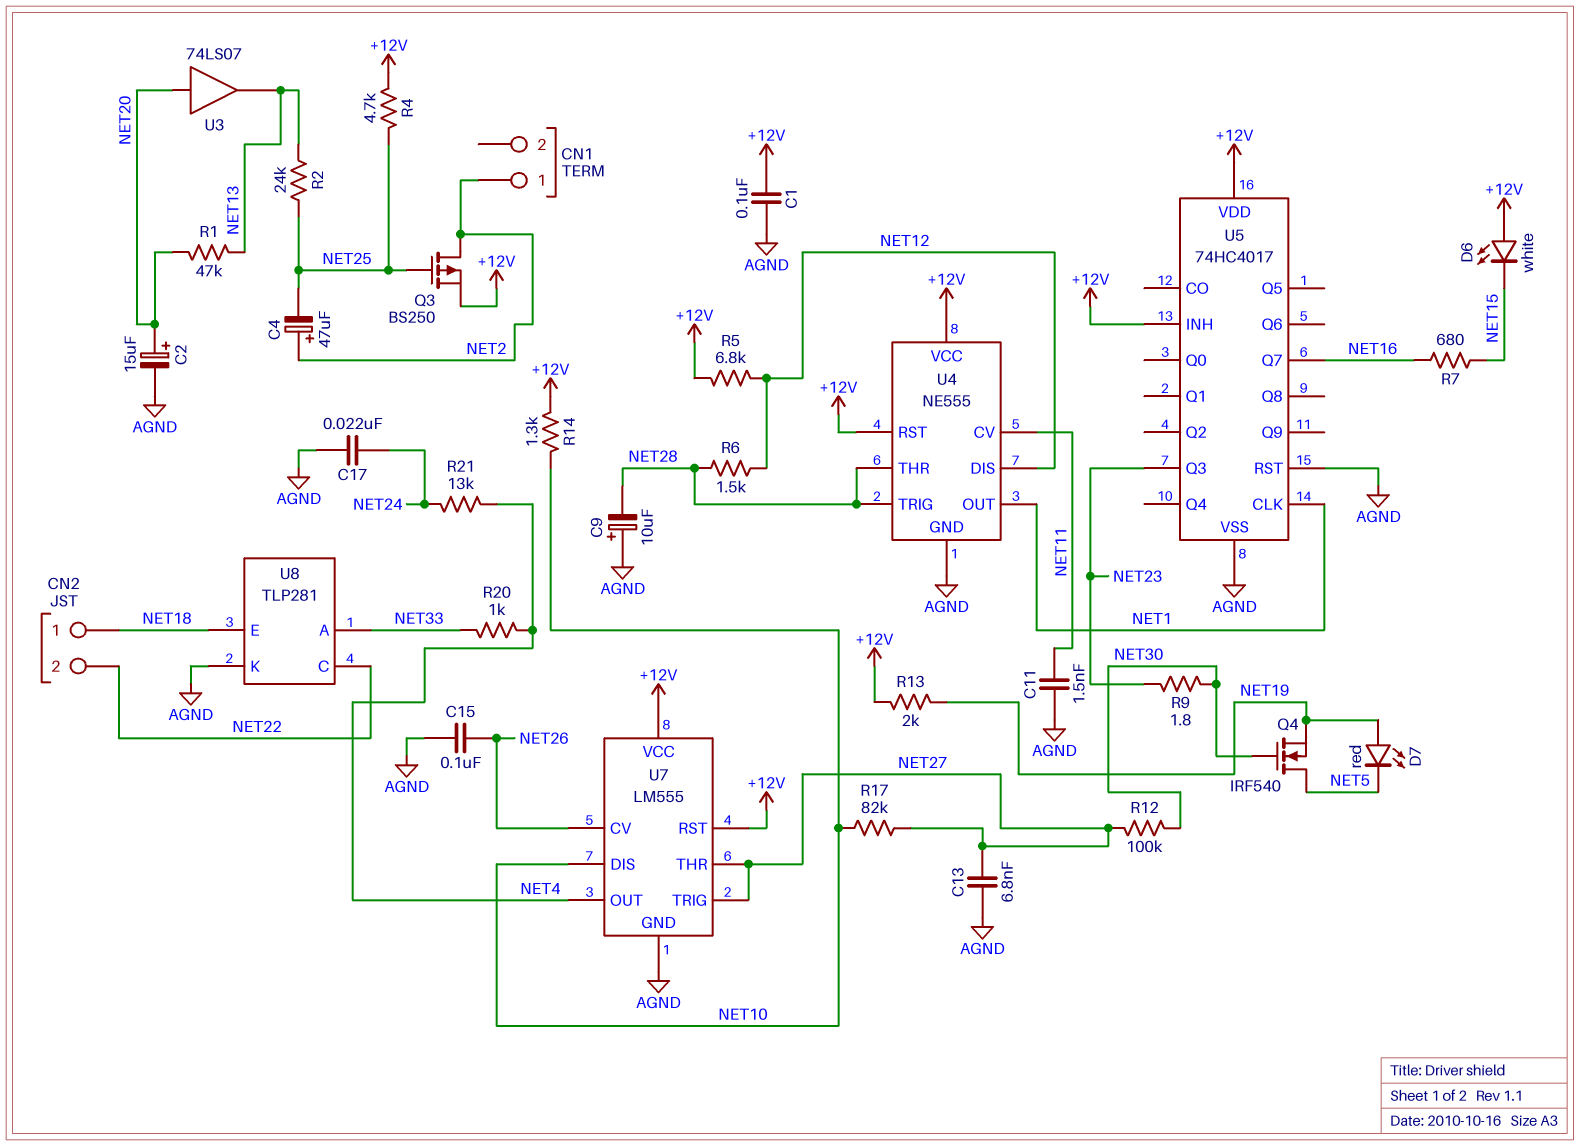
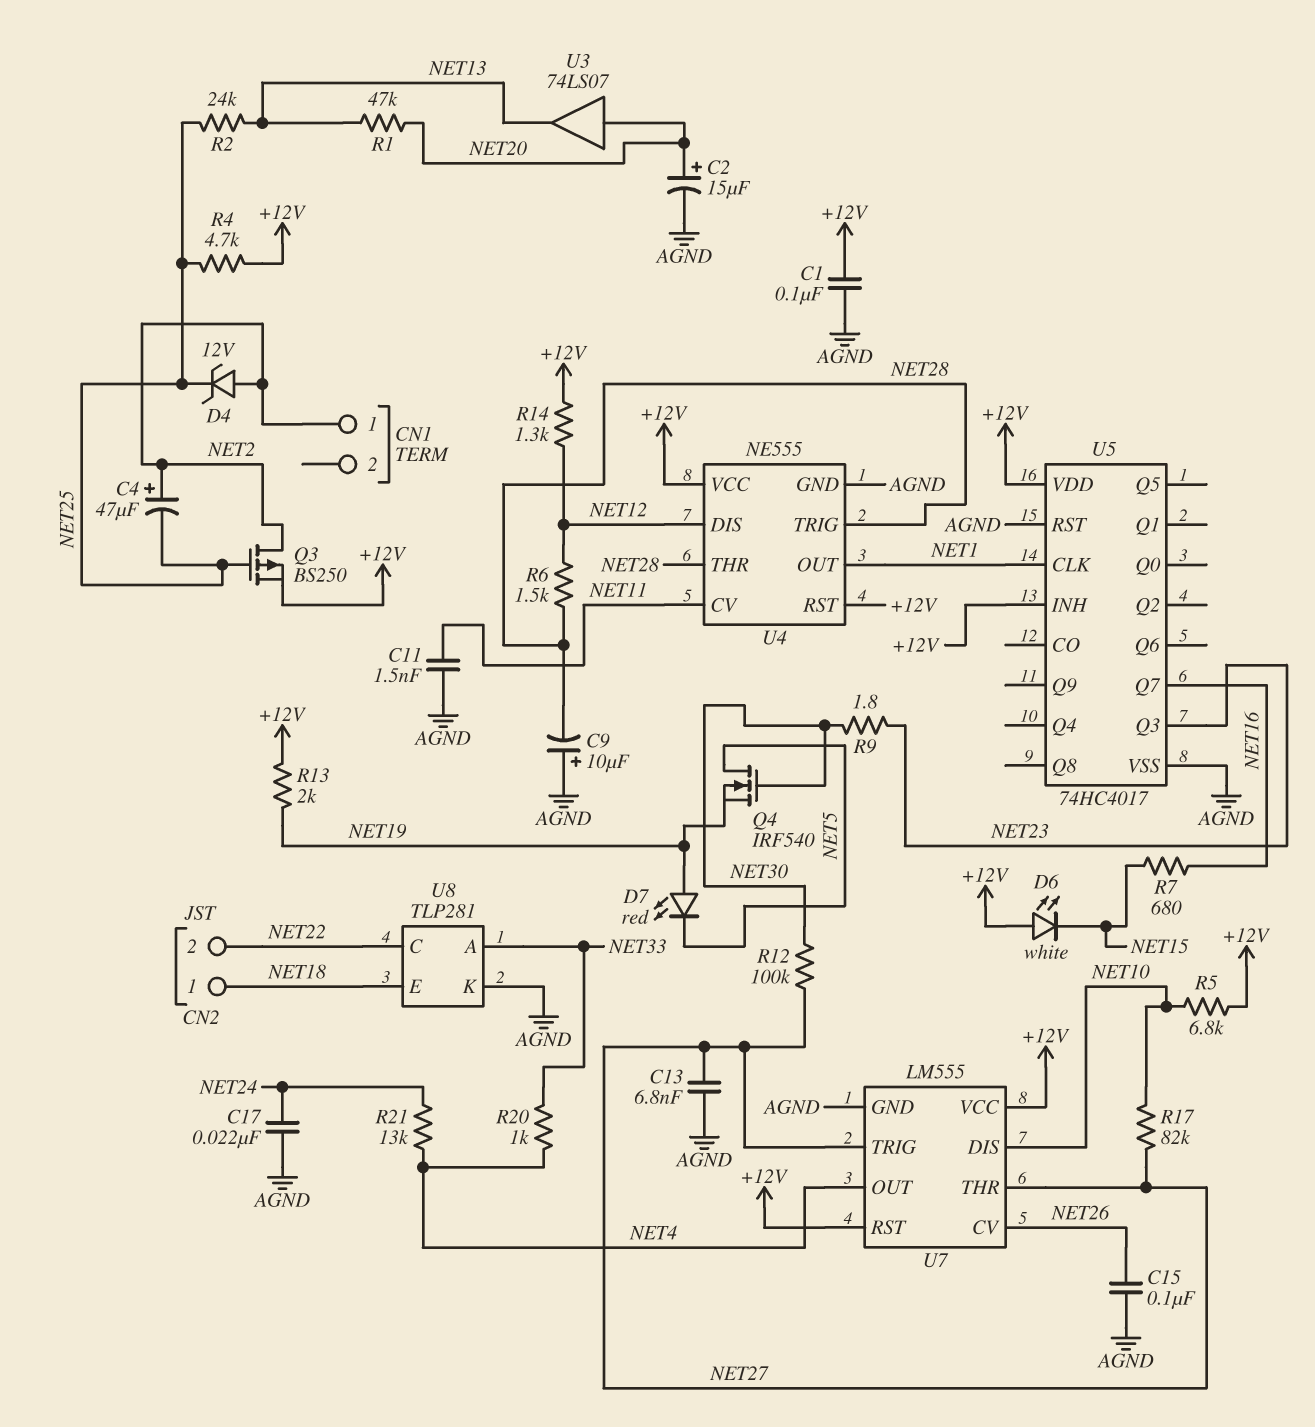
D4: none -> zener 12V (A NET2, K NET25)
R5: 6.8k (+12V, NET12) -> 6.8k (+12V, NET10)
R14: 1.3k (+12V, NET10) -> 1.3k (+12V, NET12)

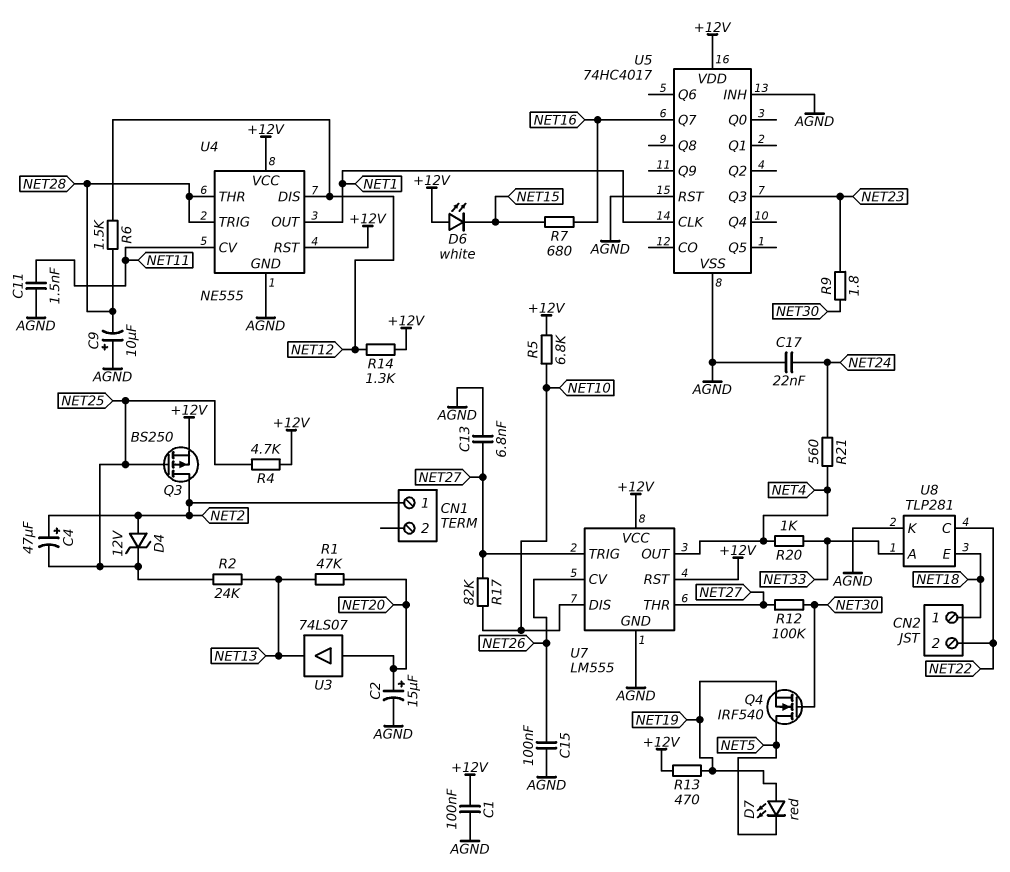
R13: 2k (+12V, NET19) -> 470 (+12V, NET19)
R21: 13k (NET4, NET24) -> 560 (NET4, NET24)
U5 pin INH: +12V -> AGND

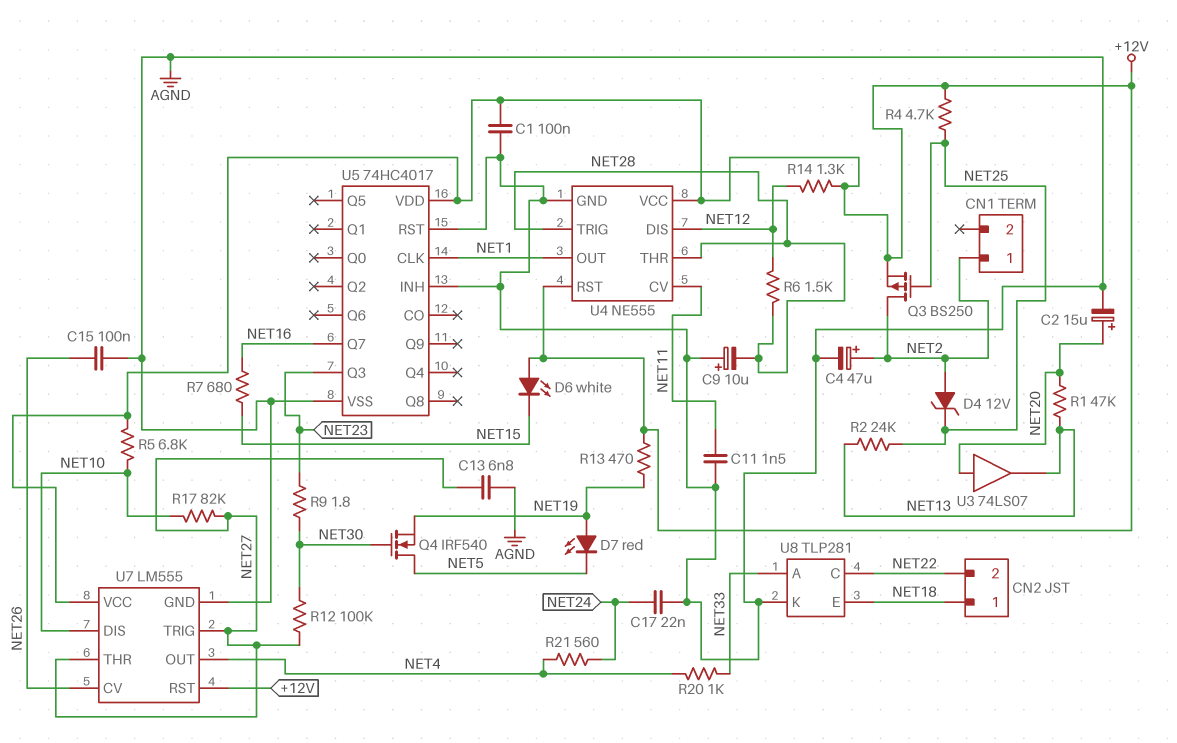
C4: 47uF (plus NET2, minus NET25) -> 47uF (plus NET2, minus AGND)

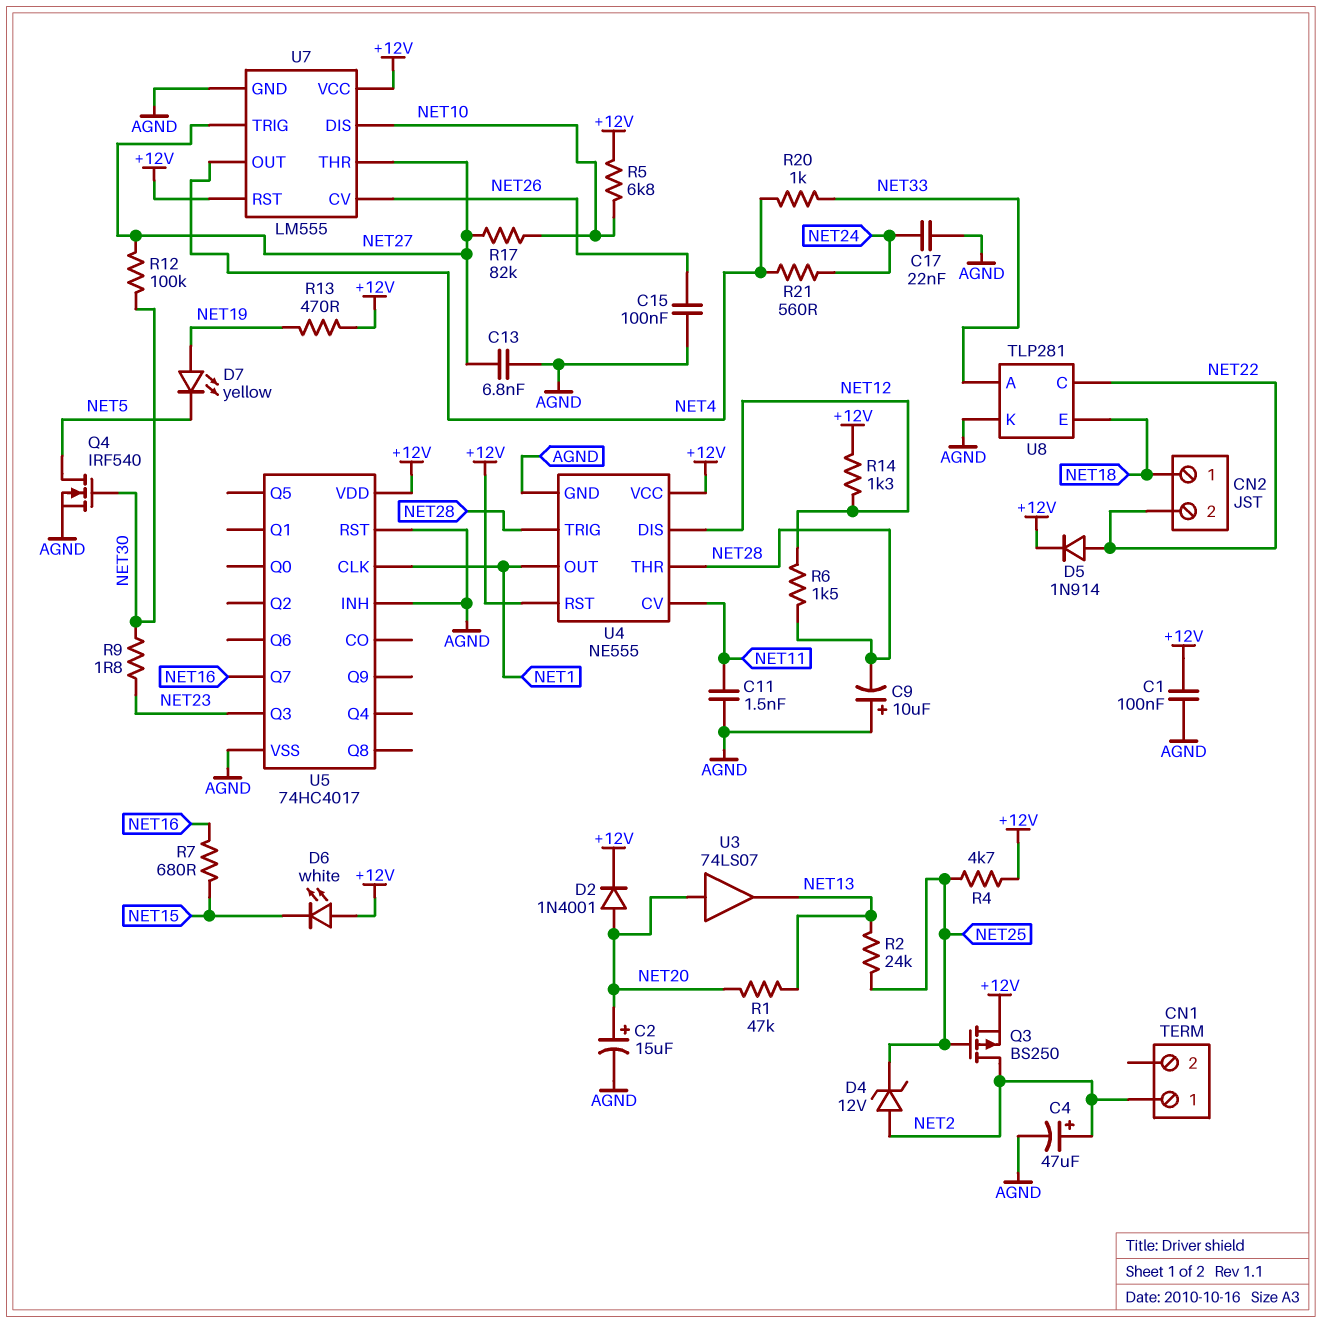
D2: none -> diode 1N4001 (A NET20, K +12V)
D5: none -> diode 1N914 (A NET22, K +12V)
D7: LED red (A NET19, K NET5) -> LED yellow (A NET19, K NET5)
Q4: NMOS IRF540 (G NET30, D NET5, S NET19) -> NMOS IRF540 (G NET30, D NET5, S AGND)

